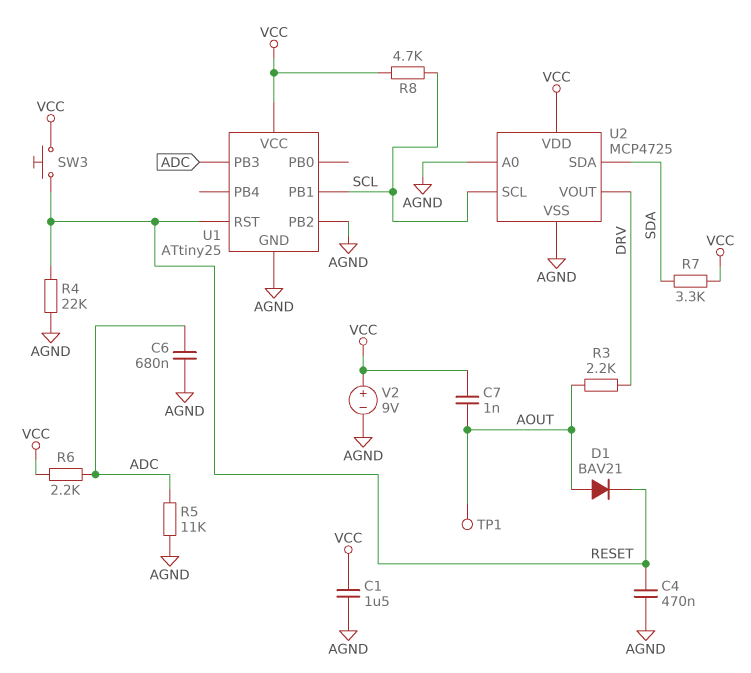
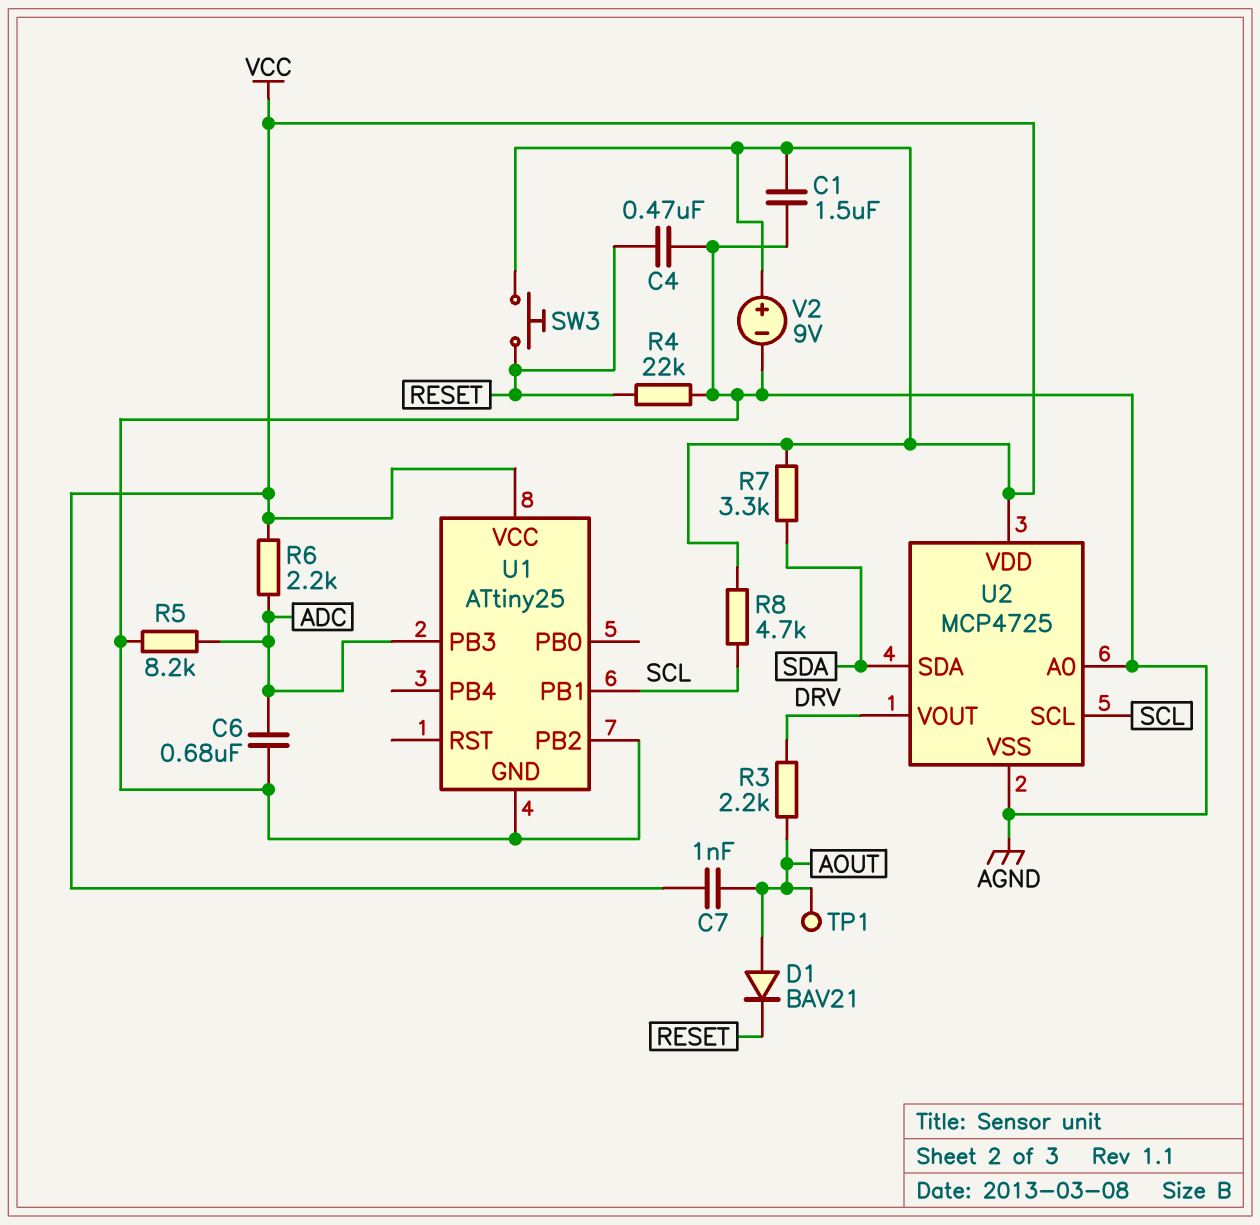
R5: 11k (ADC, AGND) -> 8.2k (ADC, AGND)
U1 pin RST: RESET -> none

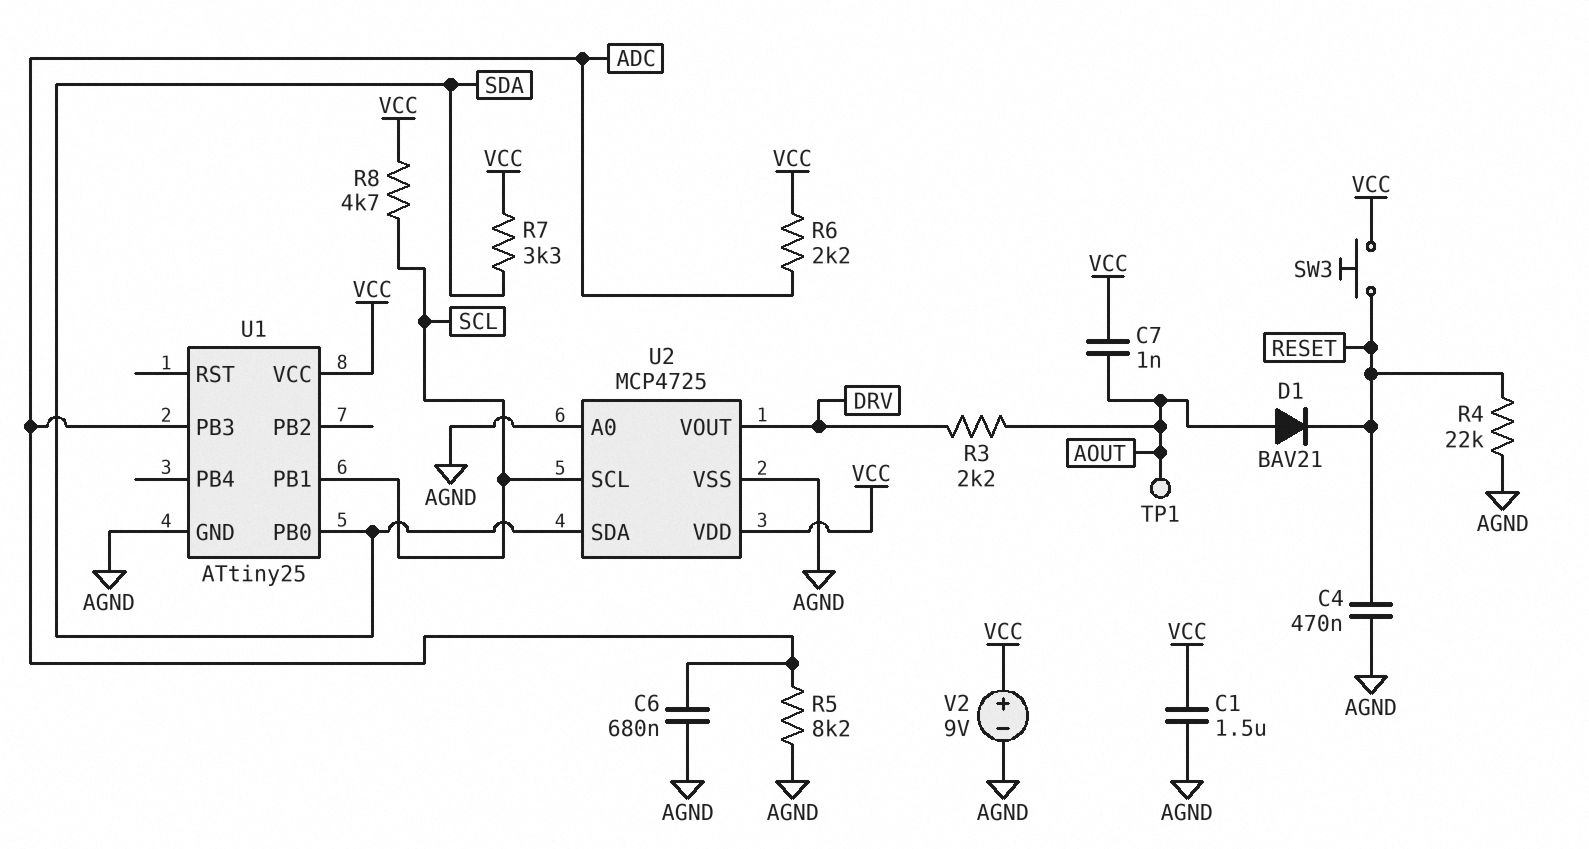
U1 pin PB0: none -> SDA
U1 pin PB2: AGND -> none

